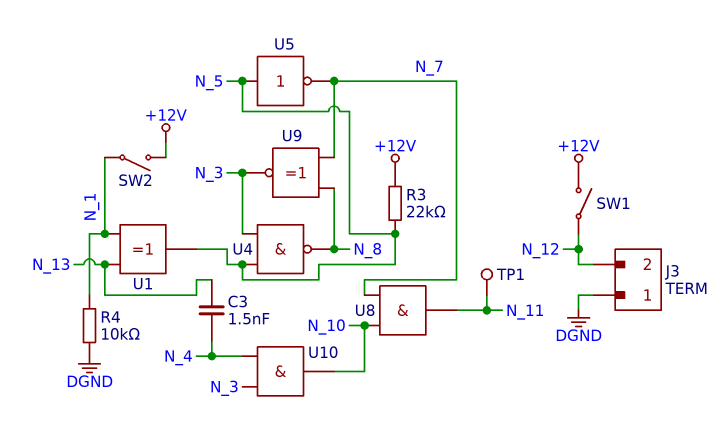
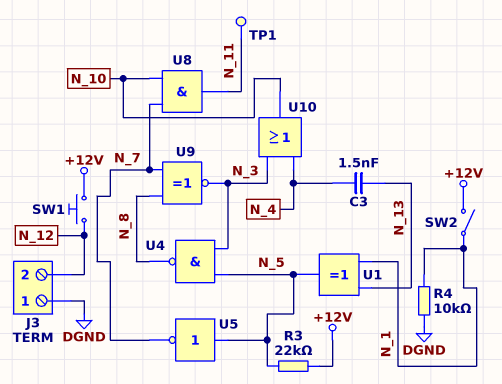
SW1: switch (+12V, N_12) -> button (+12V, N_12)
U10: AND (in N_3, in N_4, out N_10) -> OR (in N_3, in N_4, out N_10)

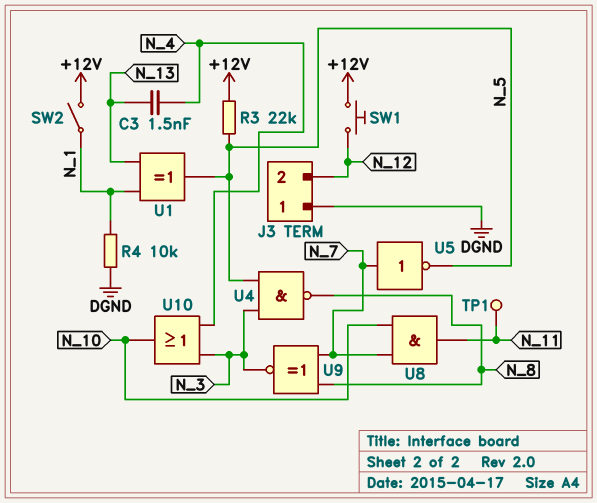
U5: NOT (in N_5, out N_7) -> NOT (in N_7, out N_5)

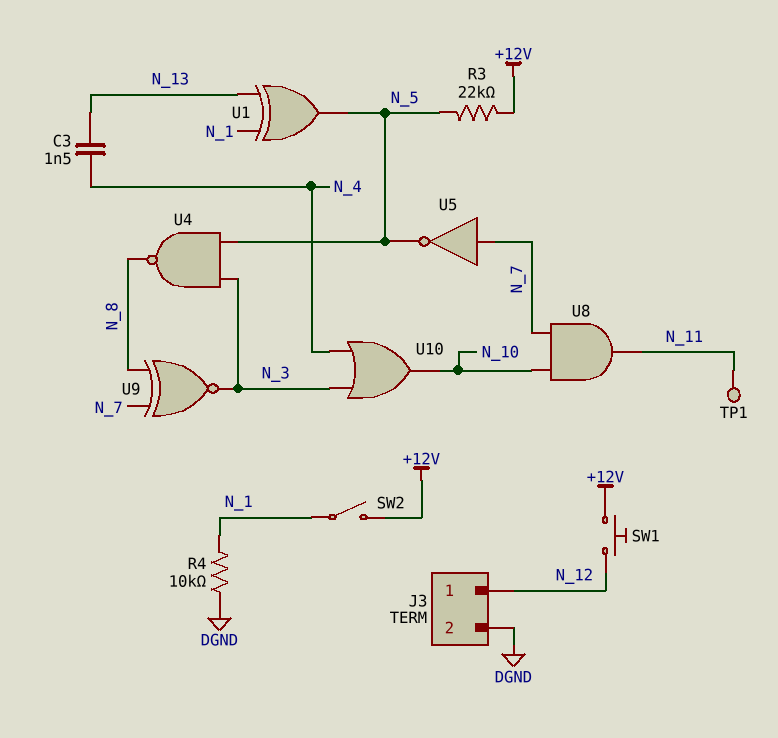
J3 pin 1: DGND -> N_12
J3 pin 2: N_12 -> DGND

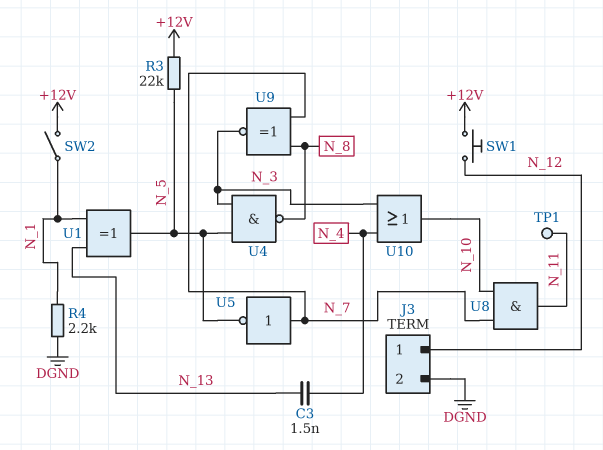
R4: 10k (DGND, N_1) -> 2.2k (DGND, N_1)

